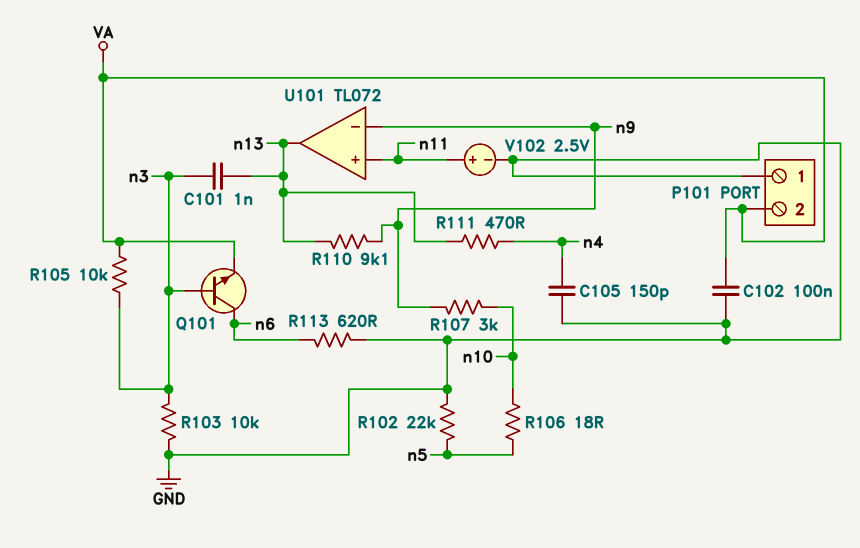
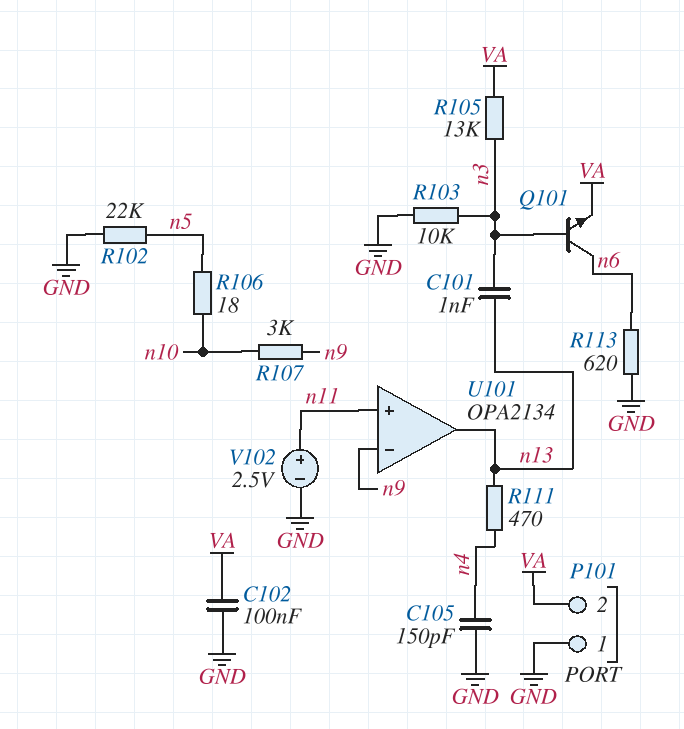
R105: 10k (VA, n3) -> 13k (VA, n3)
R110: 9.1k (n9, n13) -> none
U101: TL072 -> OPA2134

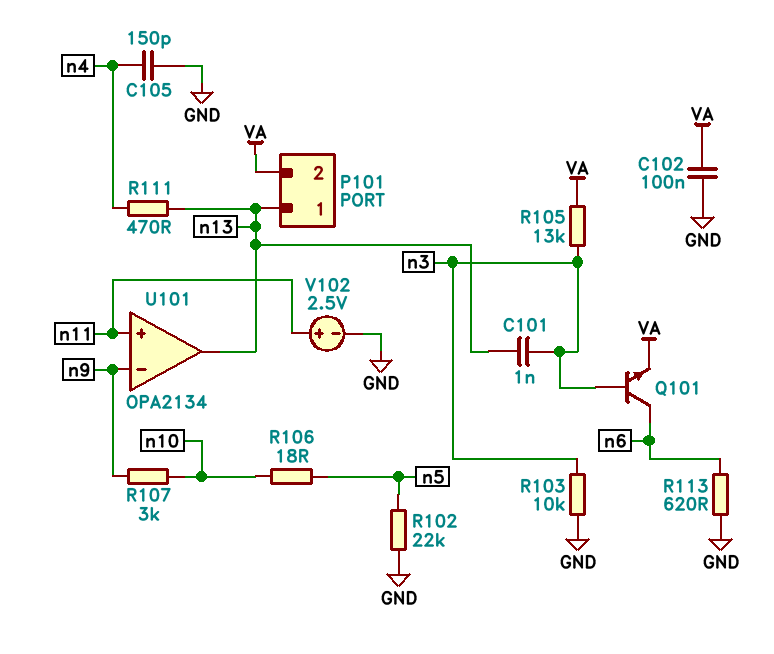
P101 pin 1: GND -> n13

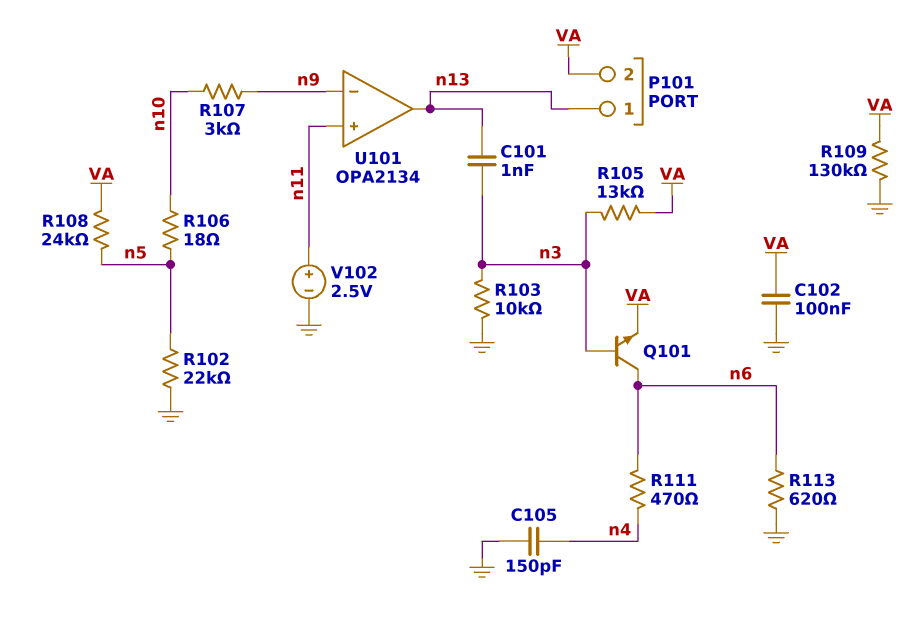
R108: none -> 24k (VA, n5)
R109: none -> 130k (GND, VA)
R111: 470 (n4, n13) -> 470 (n4, n6)

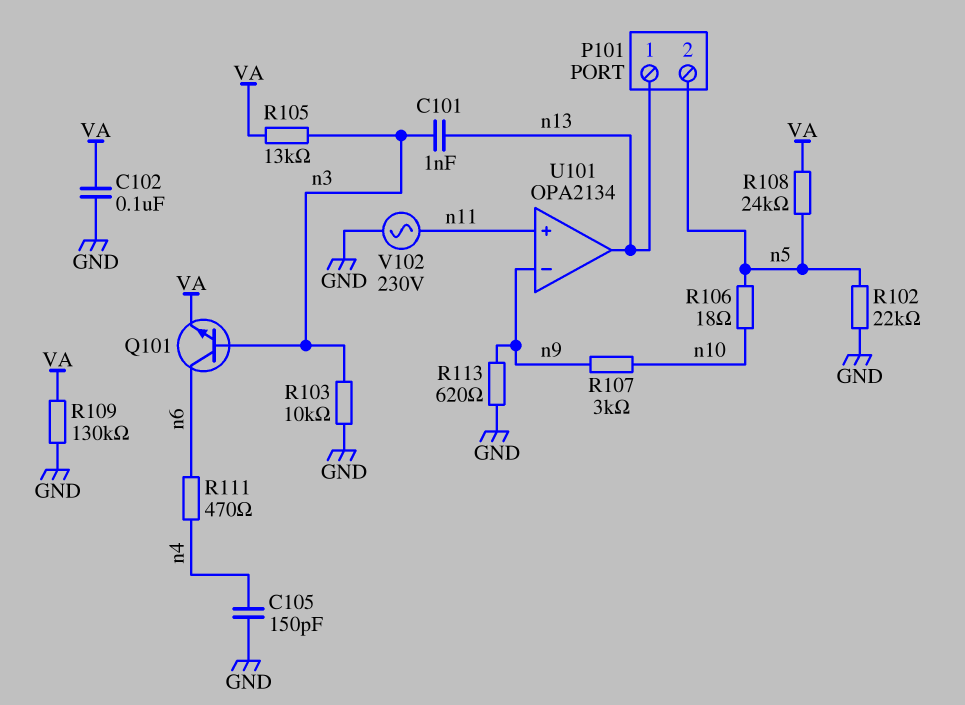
P101 pin 2: VA -> n5
R113: 620 (GND, n6) -> 620 (GND, n9)
V102: 2.5V (plus n11, minus GND) -> AC 230V (GND, n11)

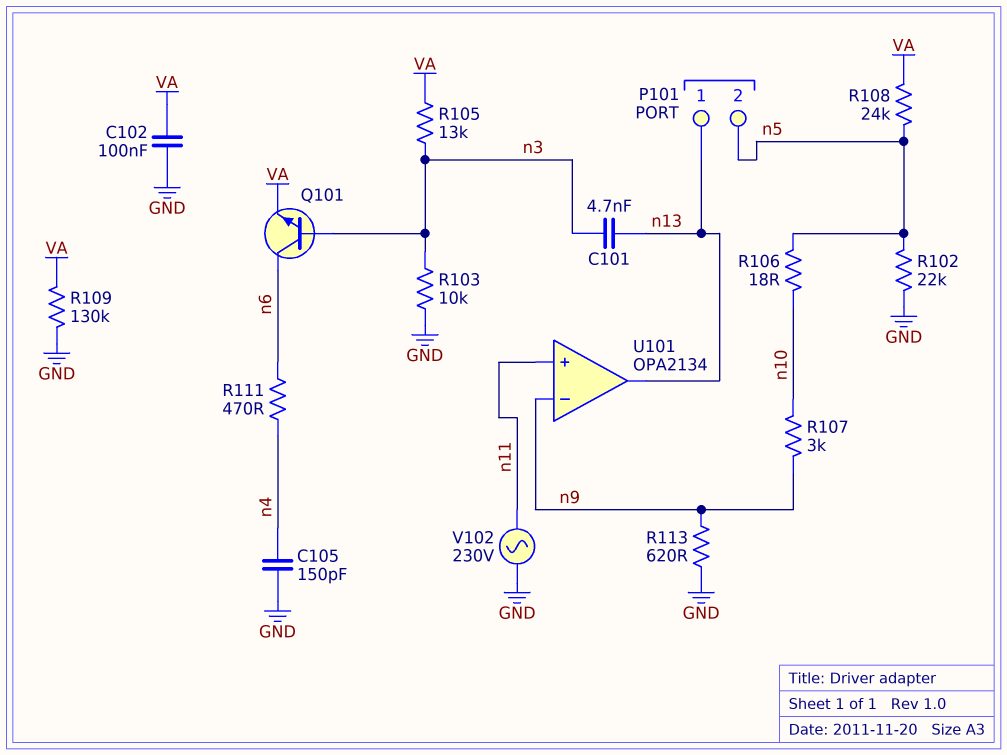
C101: 1nF (n3, n13) -> 4.7nF (n3, n13)

